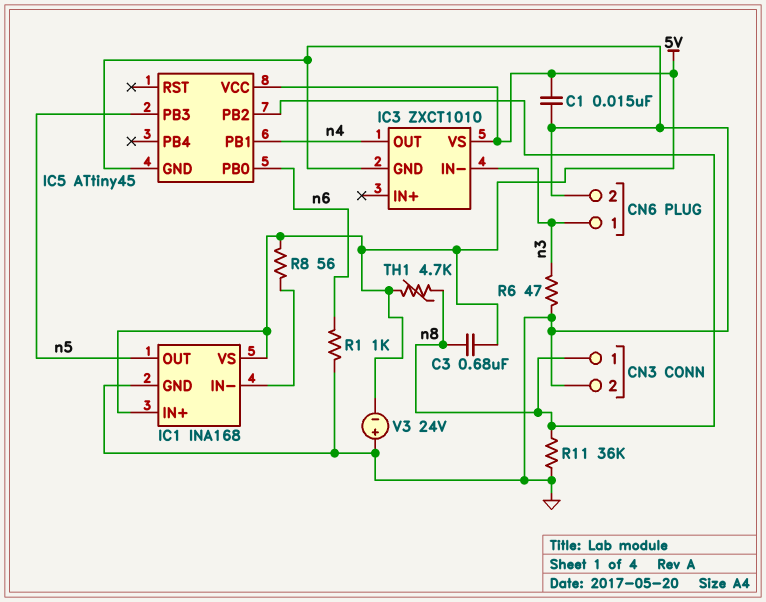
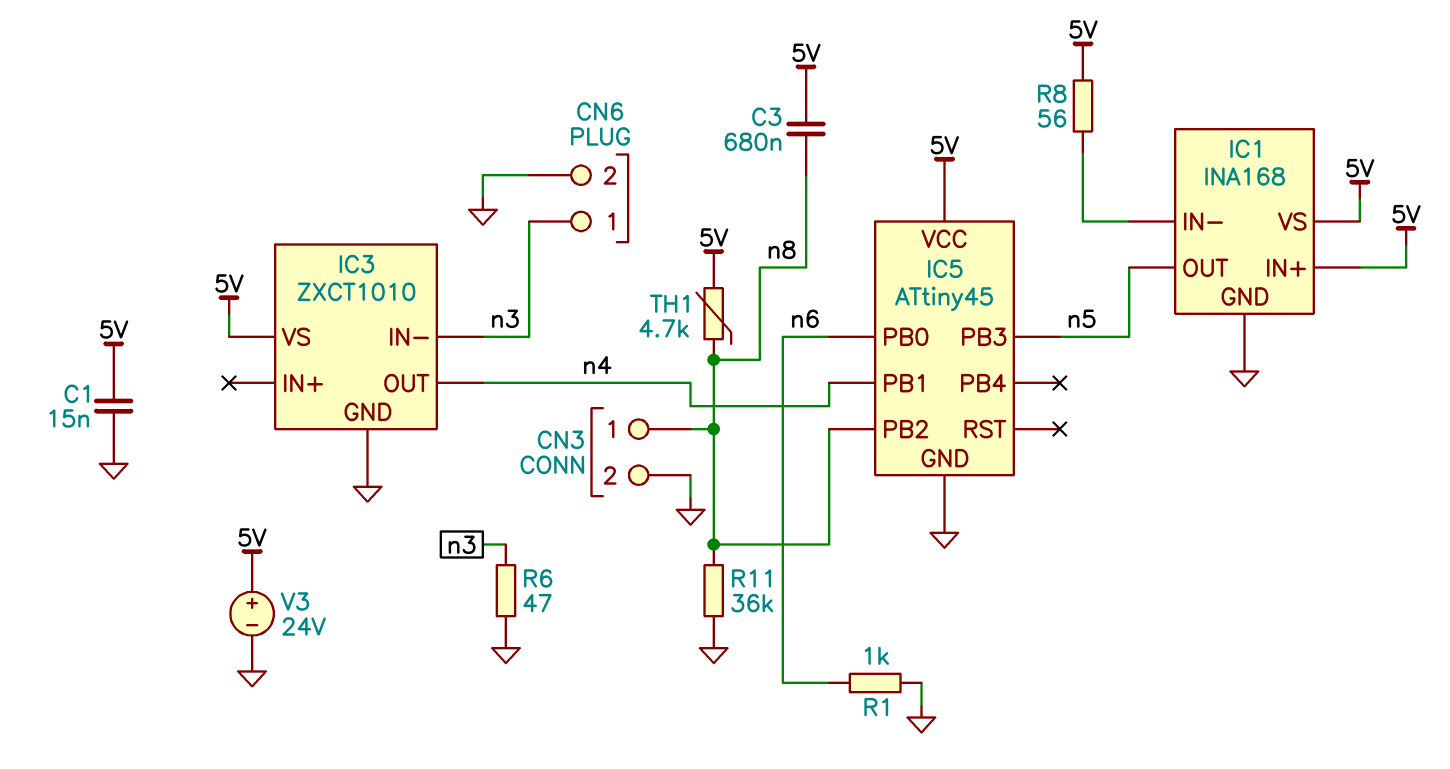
V3: 24V (plus GND, minus 5V) -> 24V (plus 5V, minus GND)

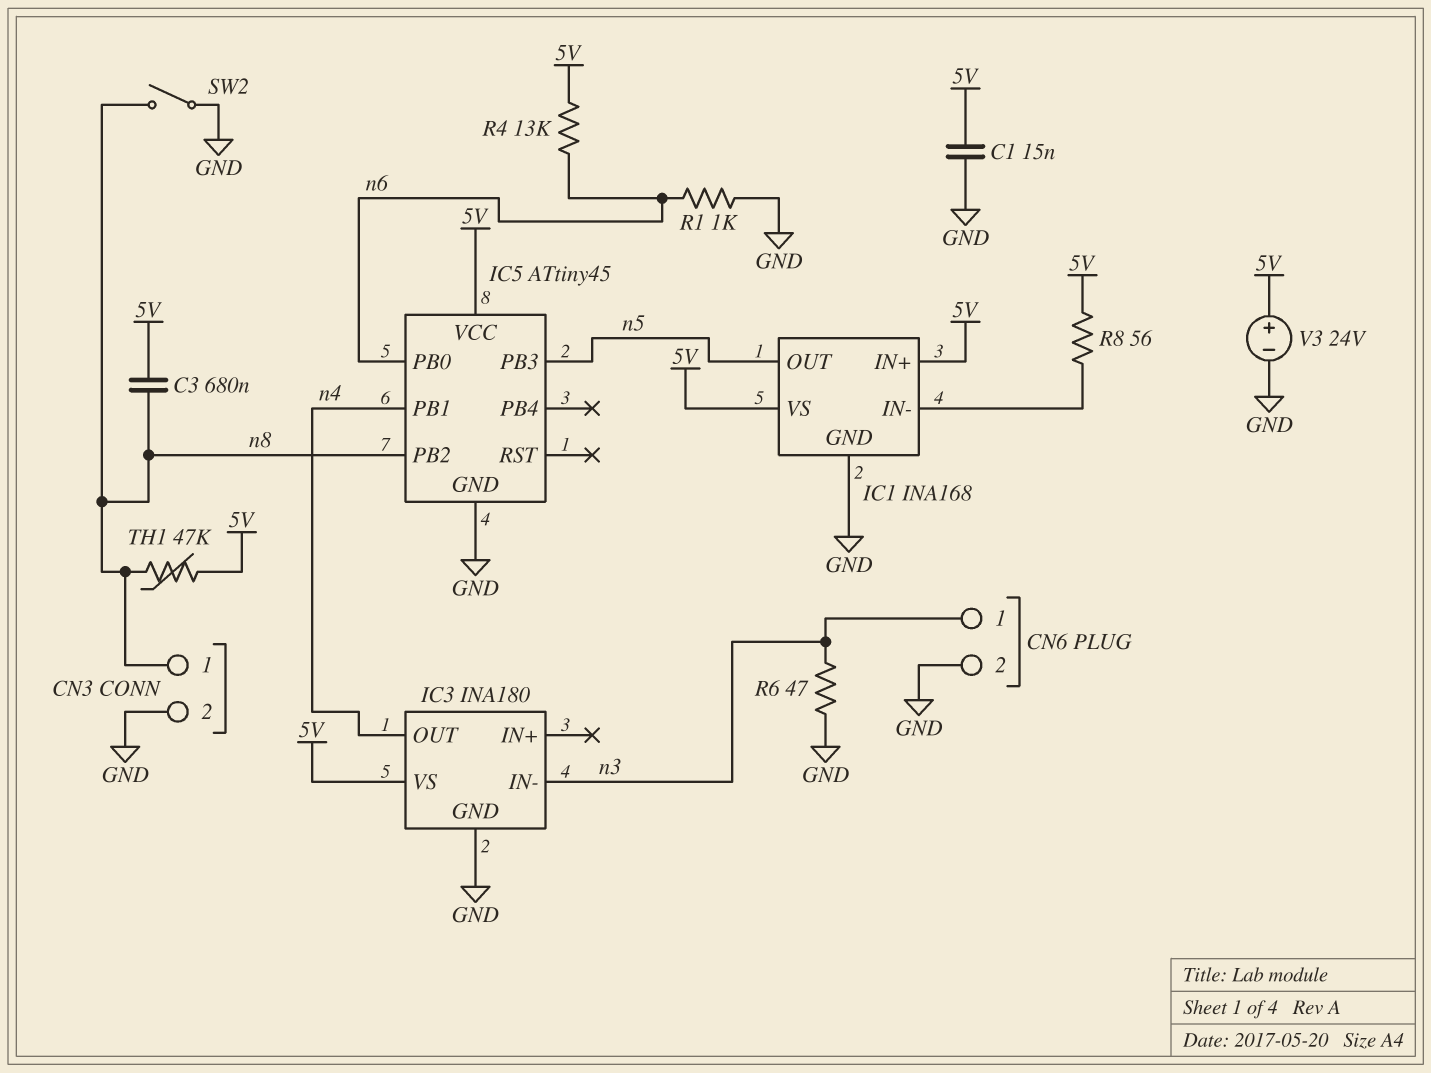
IC3: ZXCT1010 -> INA180
R4: none -> 13k (5V, n6)
R11: 36k (GND, n8) -> none
SW2: none -> switch (GND, n8)
TH1: 4.7k (5V, n8) -> 47k (5V, n8)

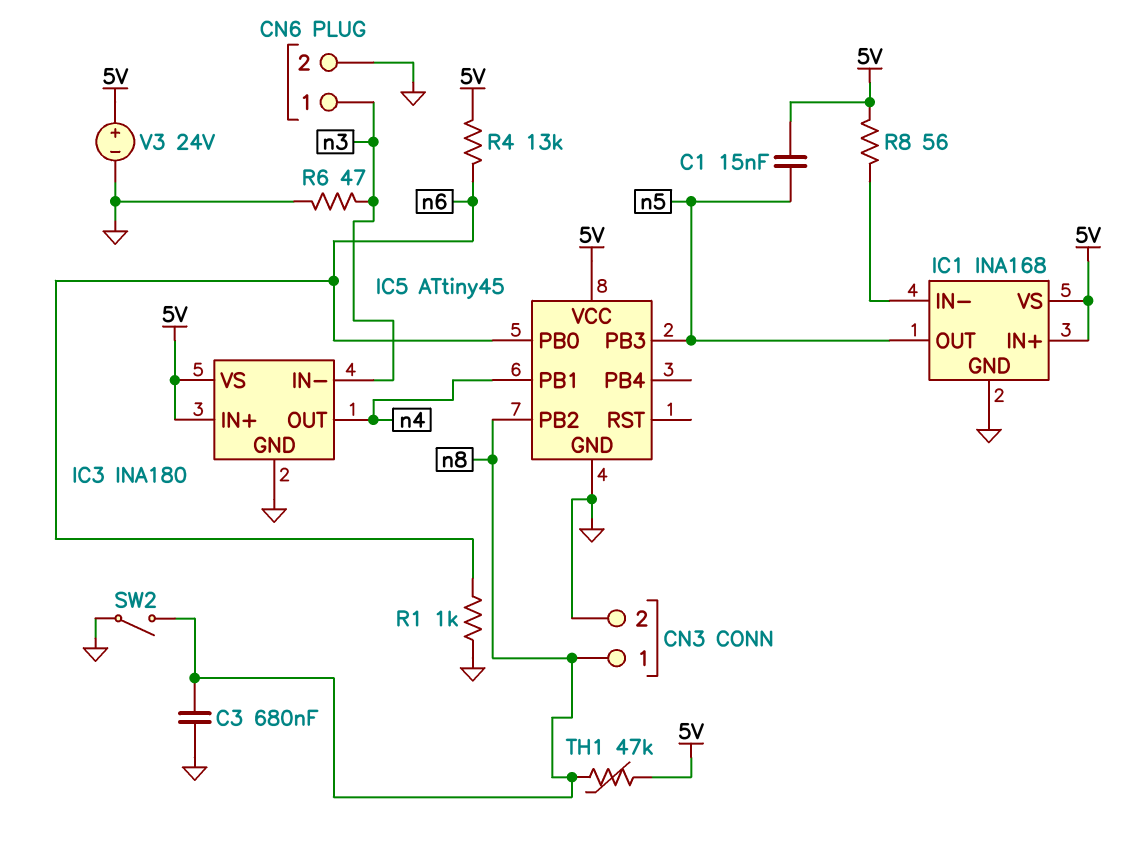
C1: 15nF (5V, GND) -> 15nF (5V, n5)
C3: 680nF (5V, n8) -> 680nF (GND, n8)
IC3 pin IN+: none -> 5V

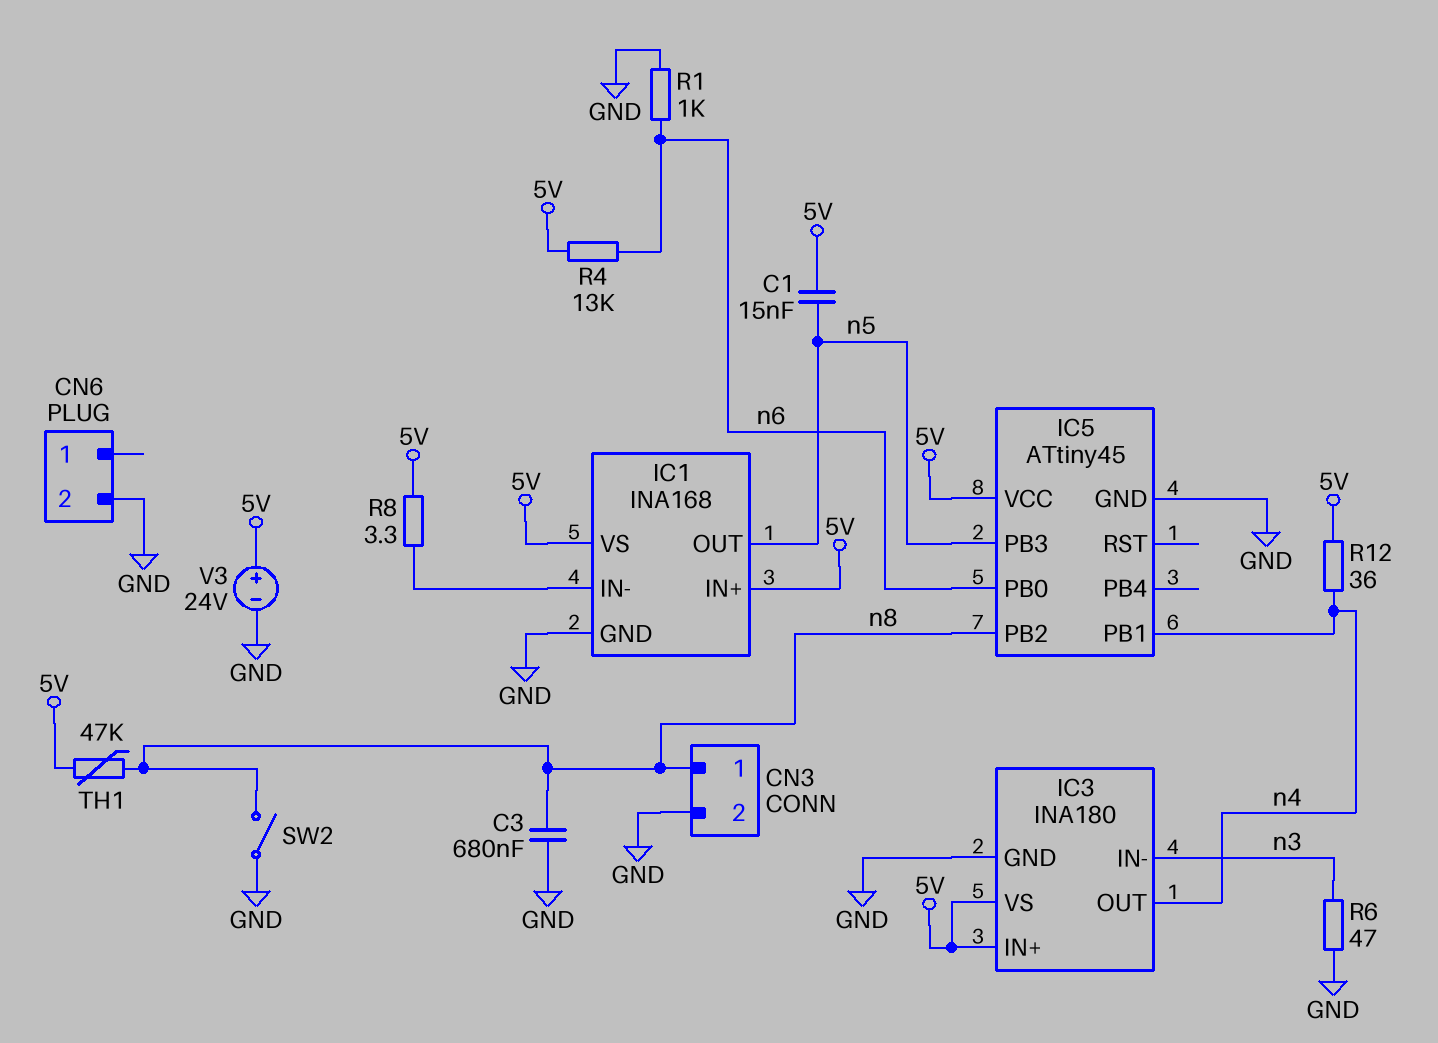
CN6 pin 1: n3 -> none
R8: 56 (5V, IC1/IN-) -> 3.3 (5V, IC1/IN-)
R12: none -> 36 (5V, n4)

